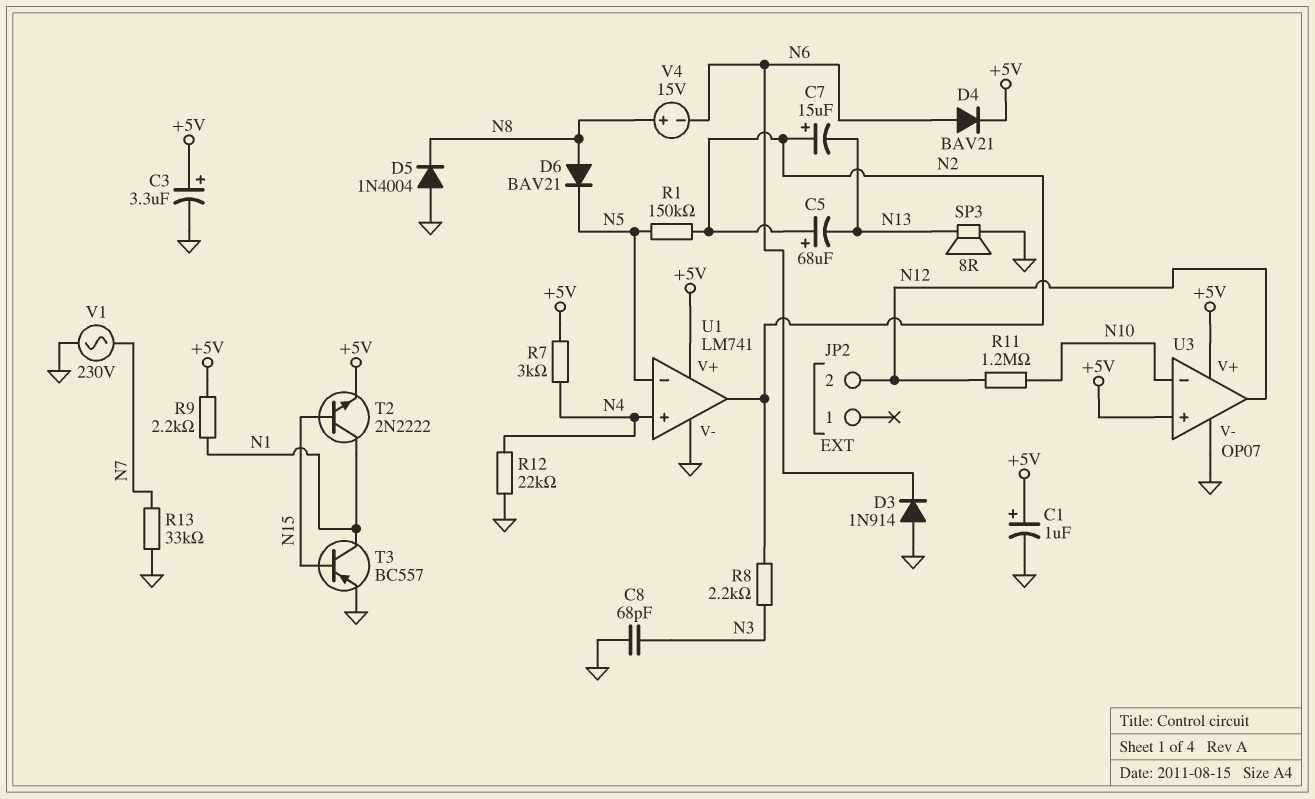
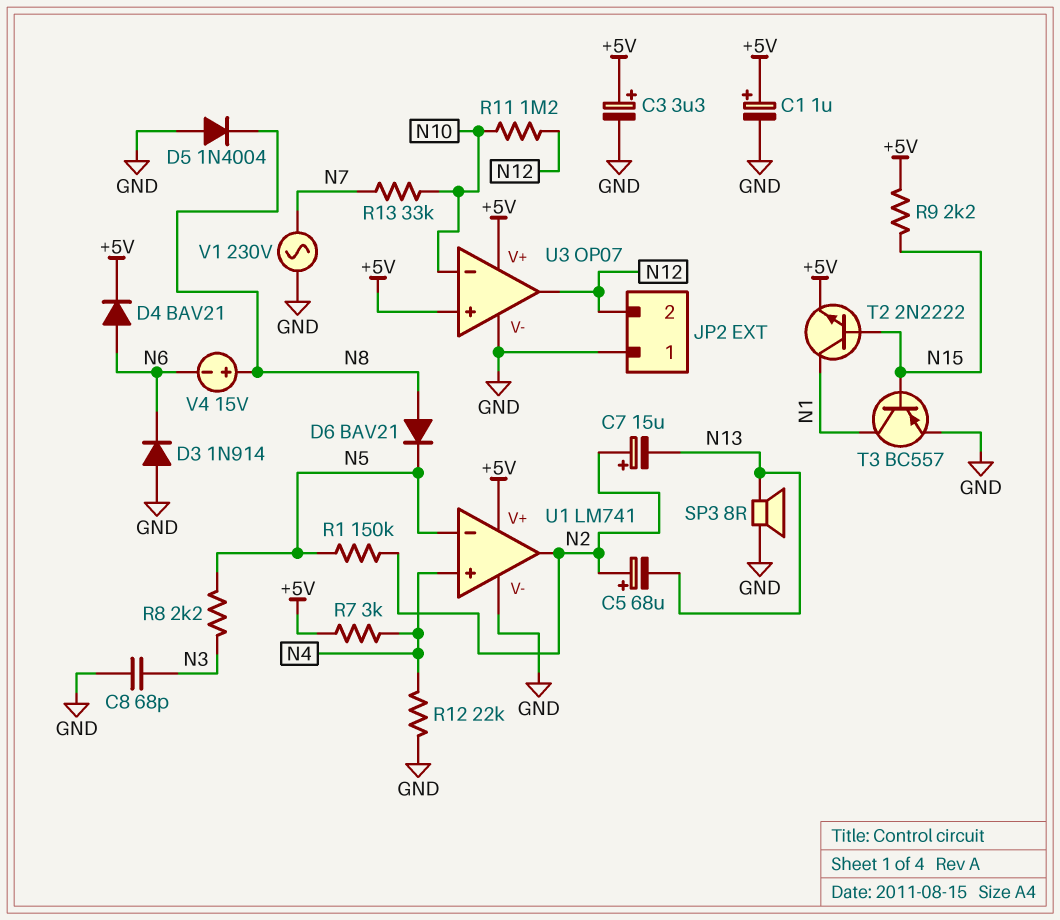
JP2 pin 1: none -> GND
R8: 2.2k (N2, N3) -> 2.2k (N3, N5)
R9: 2.2k (+5V, N1) -> 2.2k (+5V, N15)
R13: 33k (GND, N7) -> 33k (N7, N10)

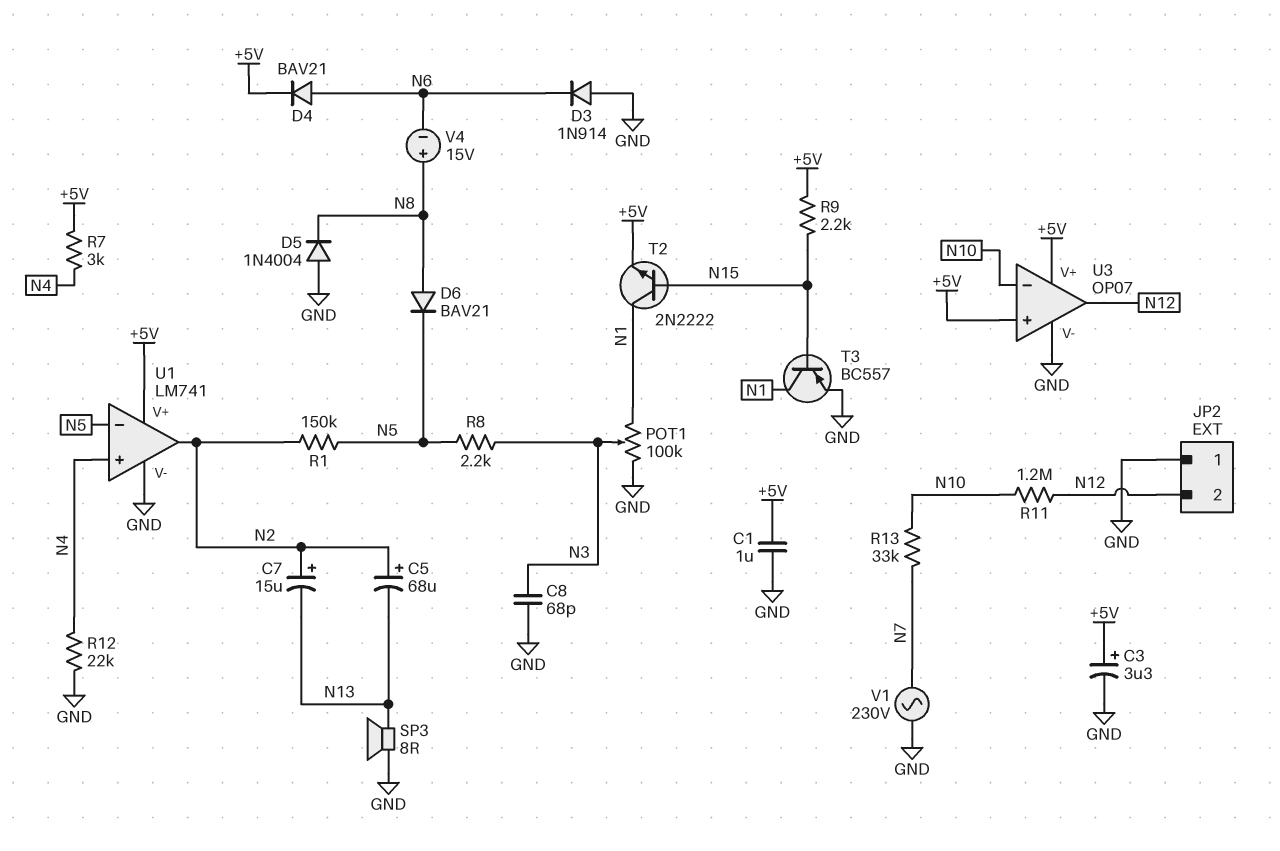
C1: 1uF (plus +5V, minus GND) -> 1uF (+5V, GND)
POT1: none -> 100k (GND, N1, wiper N3)

